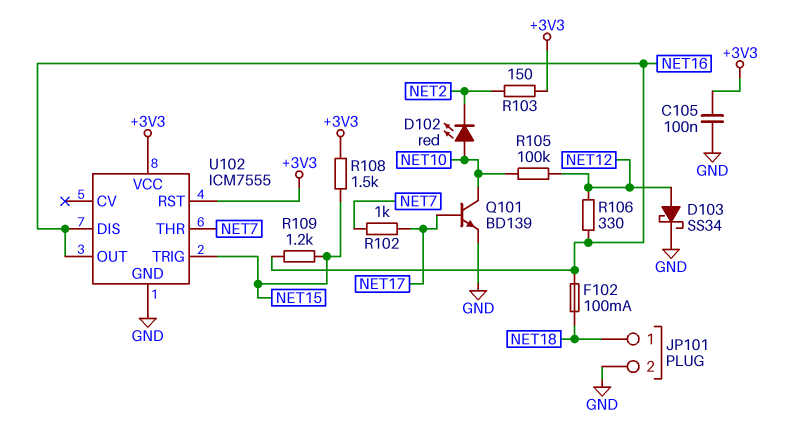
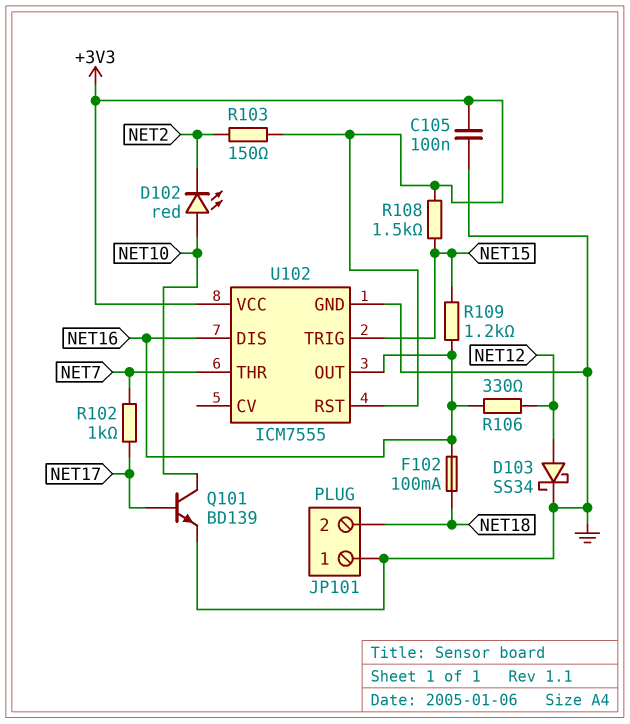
JP101 pin 1: NET18 -> GND
JP101 pin 2: GND -> NET18
R105: 100k (NET10, NET12) -> none

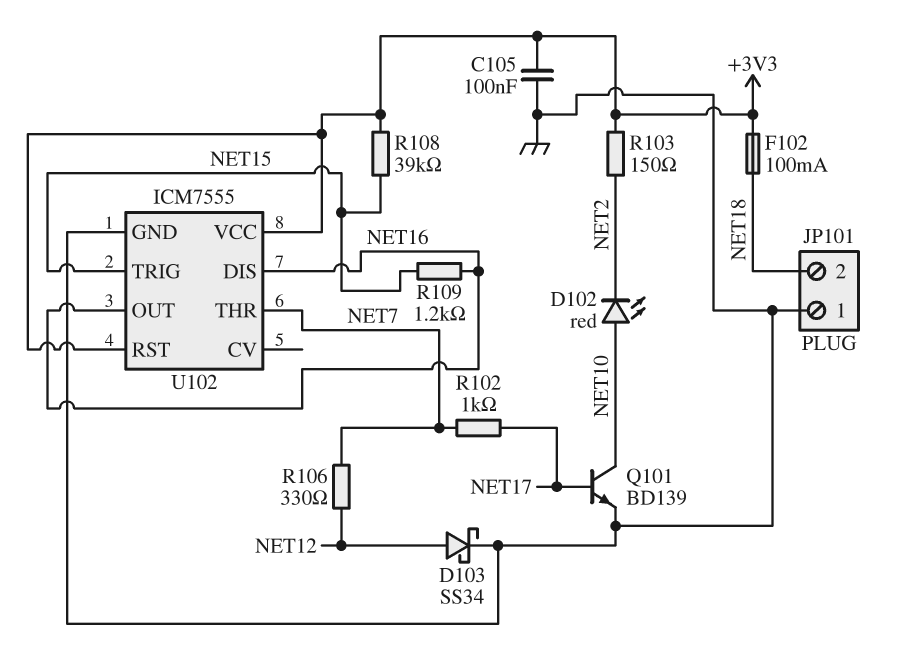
F102: 100mA (NET16, NET18) -> 100mA (+3V3, NET18)
R106: 330 (NET12, NET16) -> 330 (NET7, NET12)
R108: 1.5k (+3V3, NET15) -> 39k (+3V3, NET15)

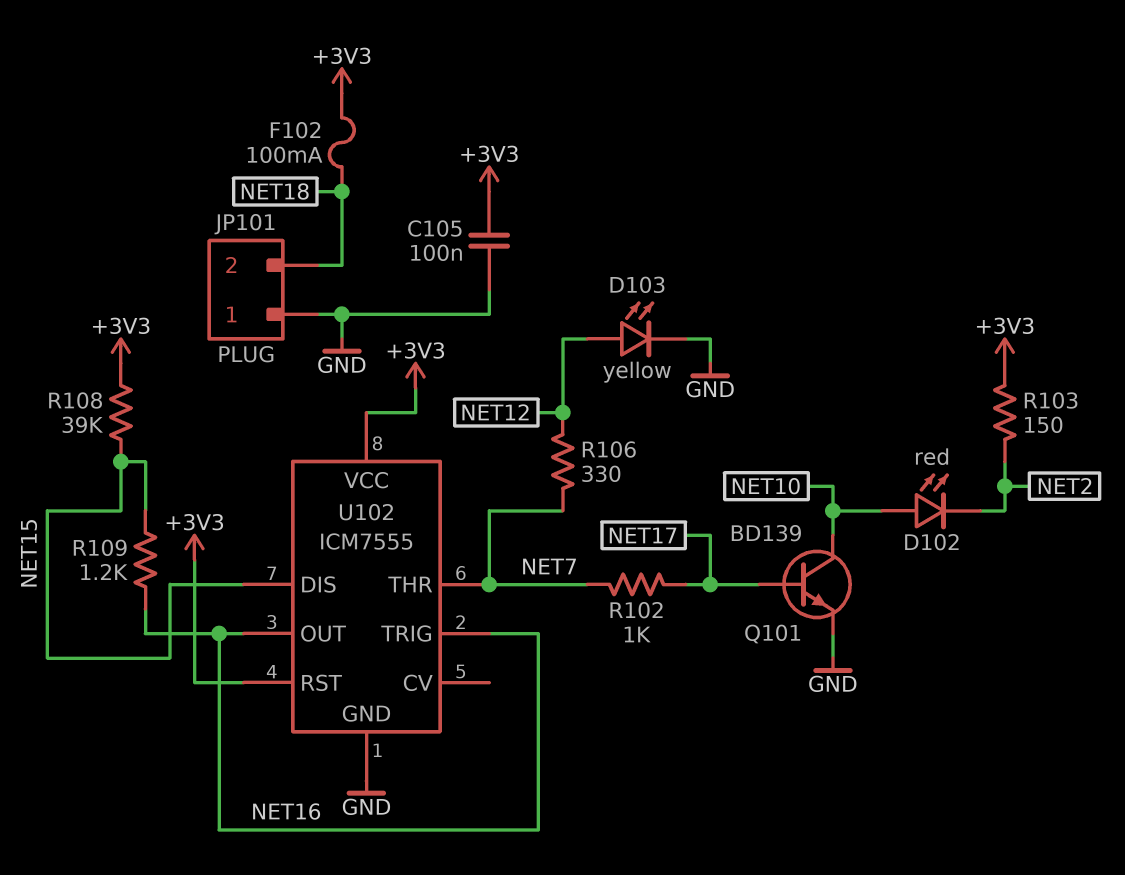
D103: schottky SS34 (A NET12, K GND) -> LED yellow (A NET12, K GND)
U102 pin DIS: NET16 -> NET15
U102 pin TRIG: NET15 -> NET16

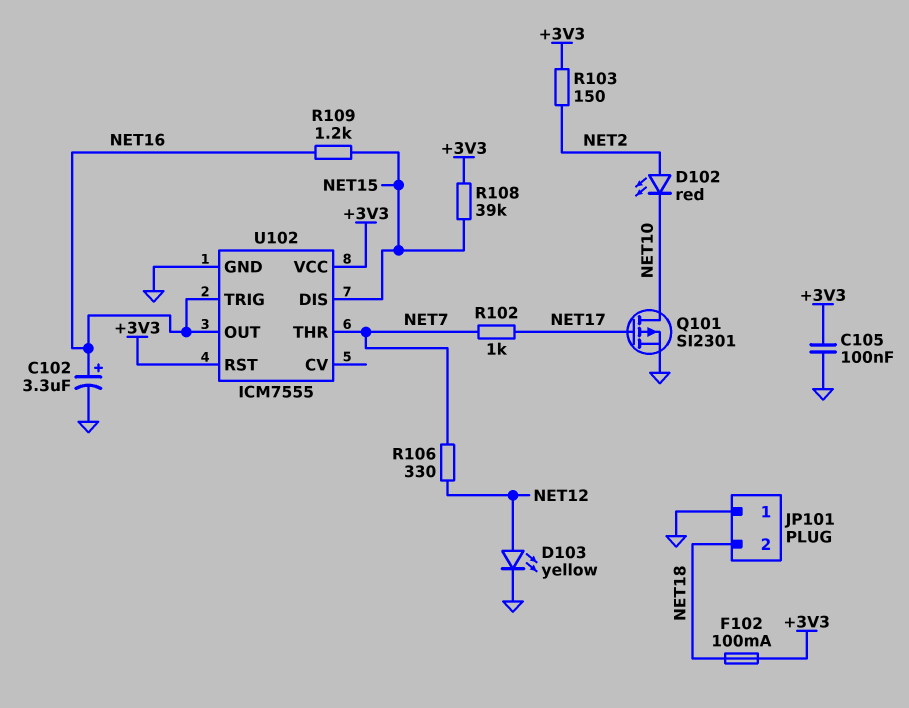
C102: none -> 3.3uF (plus NET16, minus GND)
D102: LED red (A NET10, K NET2) -> LED red (A NET2, K NET10)
Q101: NPN BD139 (B NET17, C NET10, E GND) -> PMOS SI2301 (G NET17, D NET10, S GND)

